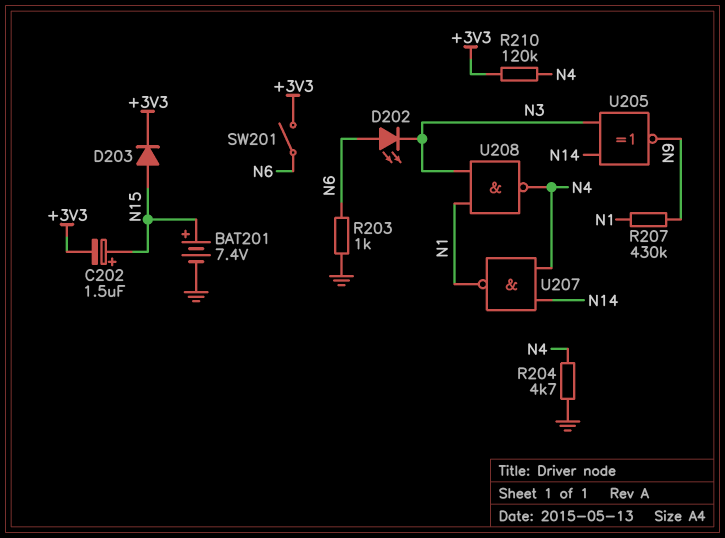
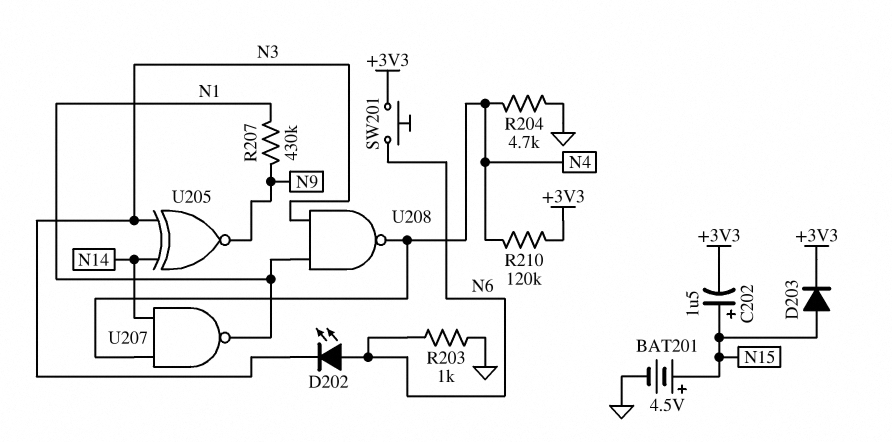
BAT201: 7.4V (plus N15, minus GND) -> 4.5V (plus N15, minus GND)
SW201: switch (+3V3, N6) -> button (+3V3, N6)

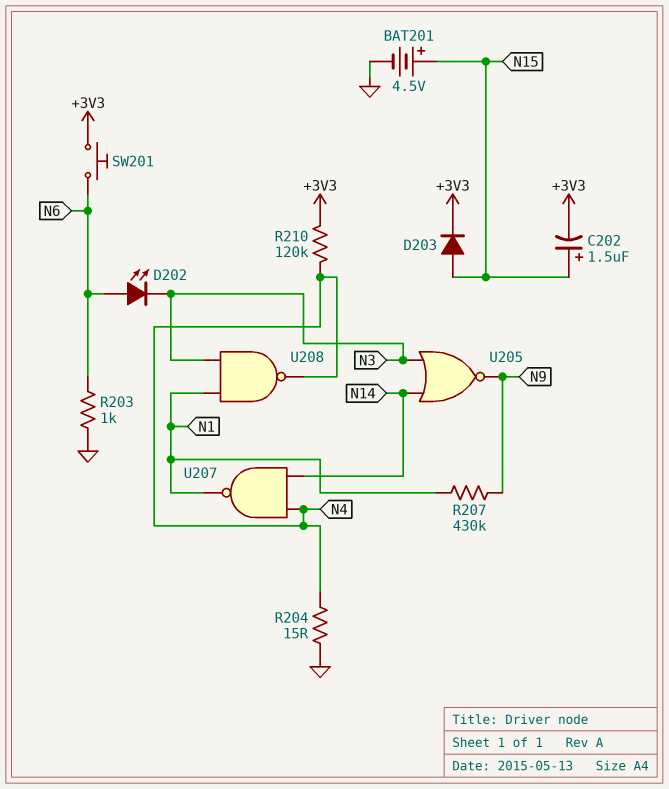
R204: 4.7k (GND, N4) -> 15 (GND, N4)
U205: XNOR (in N3, in N14, out N9) -> NOR (in N3, in N14, out N9)

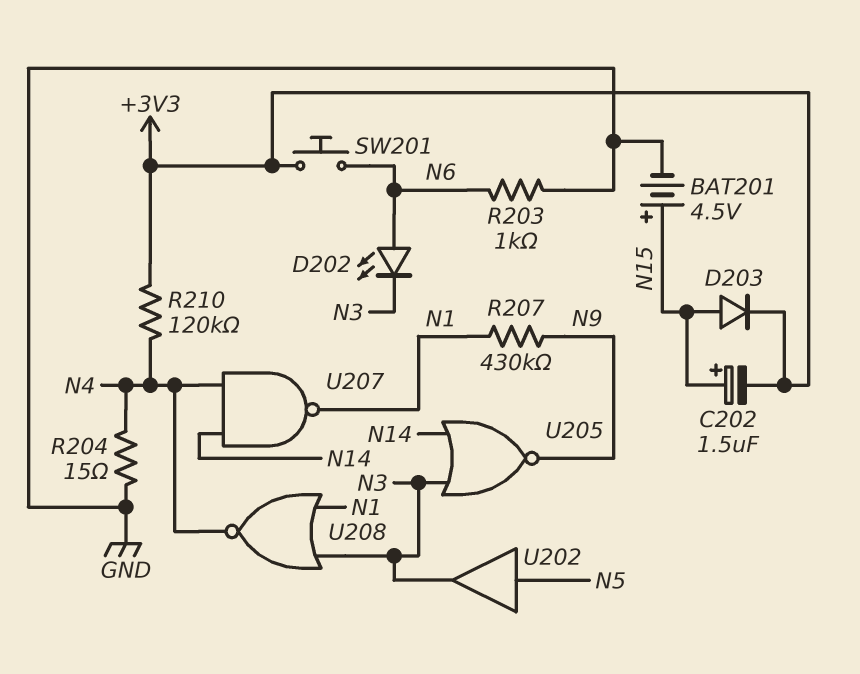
U202: none -> buffer (in N5, out N3)
U208: NAND (in N1, in N3, out N4) -> NOR (in N1, in N3, out N4)

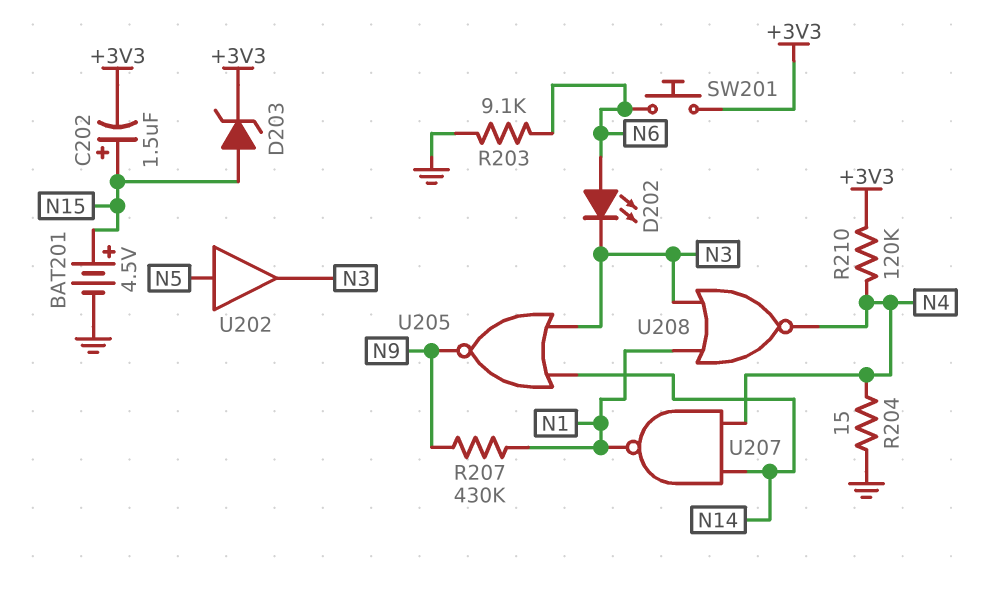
D203: diode (A N15, K +3V3) -> zener (A N15, K +3V3)
R203: 1k (GND, N6) -> 9.1k (GND, N6)

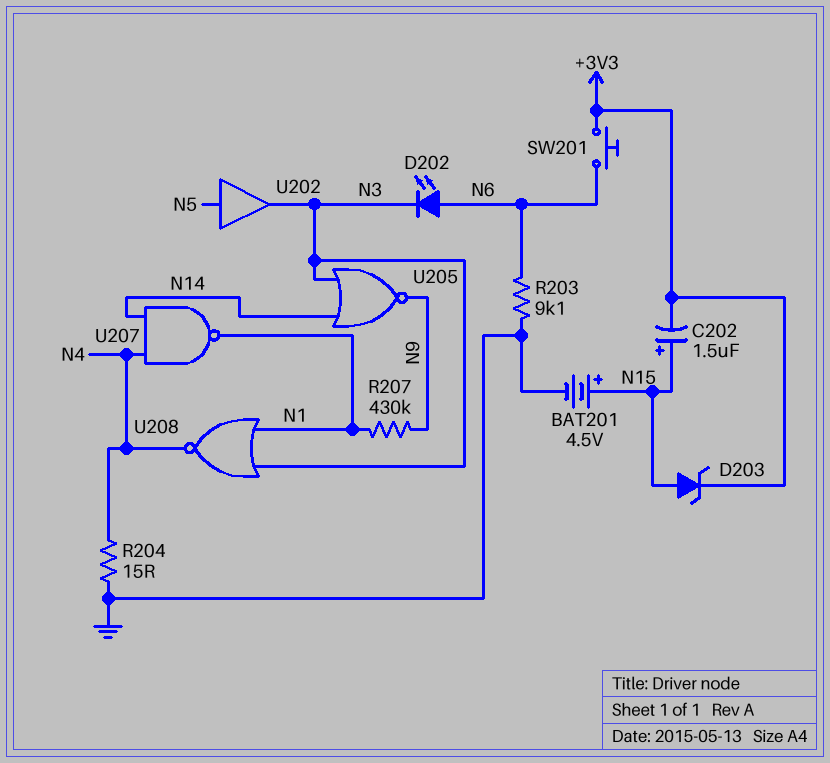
R210: 120k (+3V3, N4) -> none

